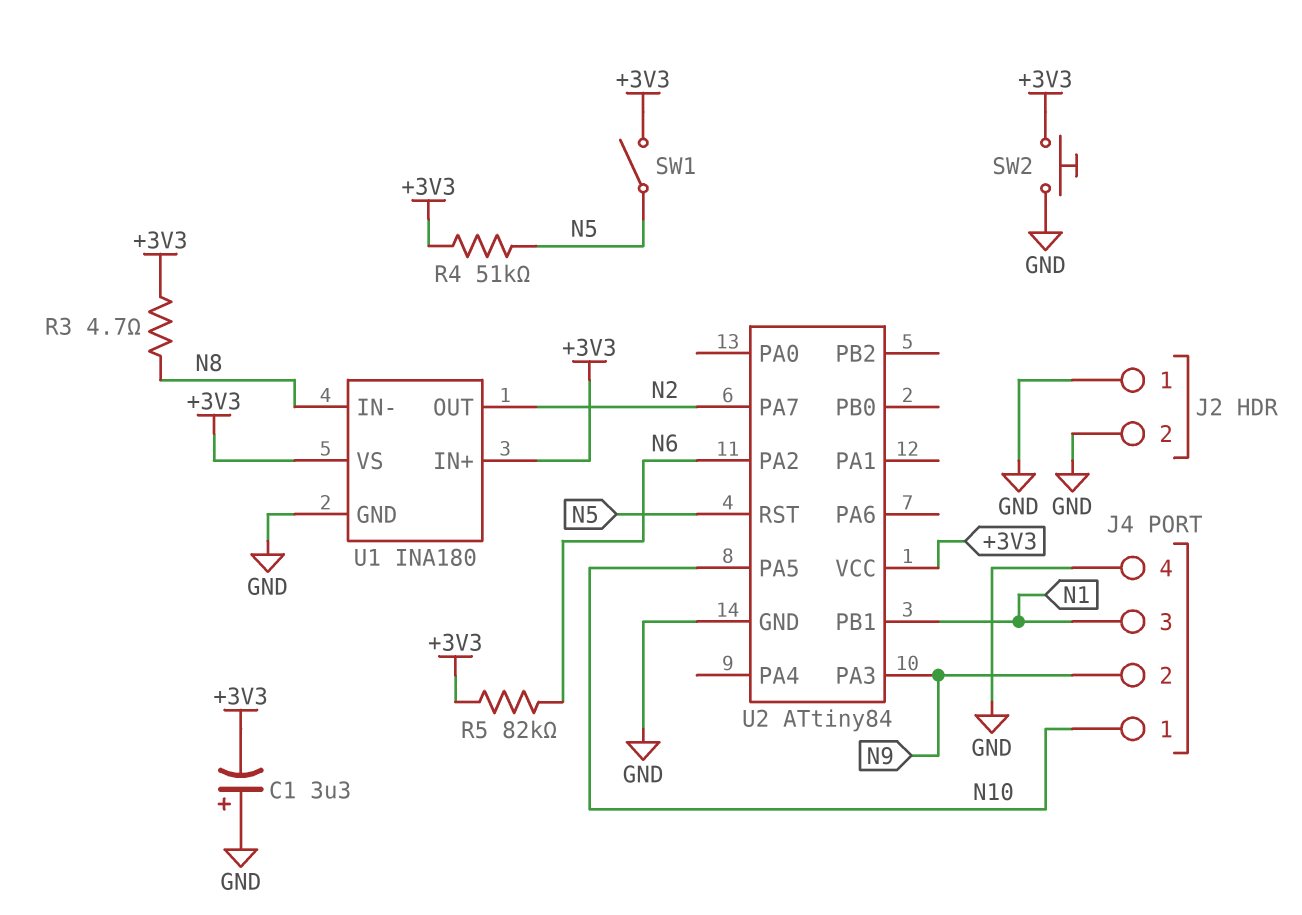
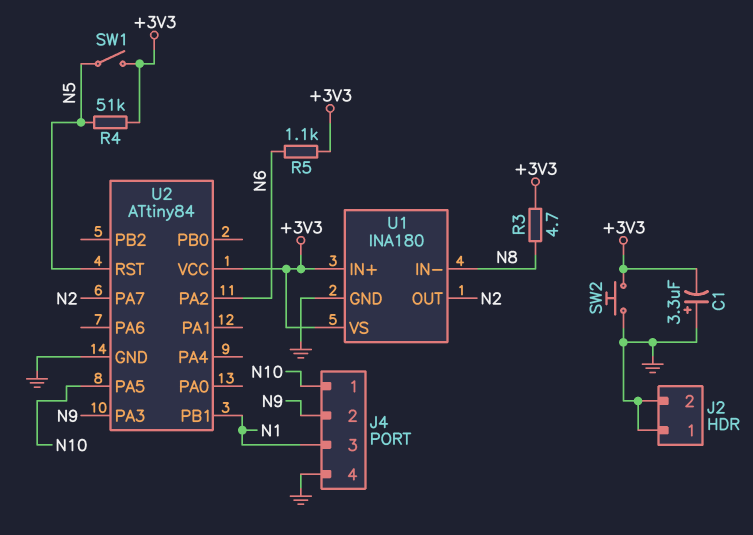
R5: 82k (+3V3, N6) -> 1.1k (+3V3, N6)

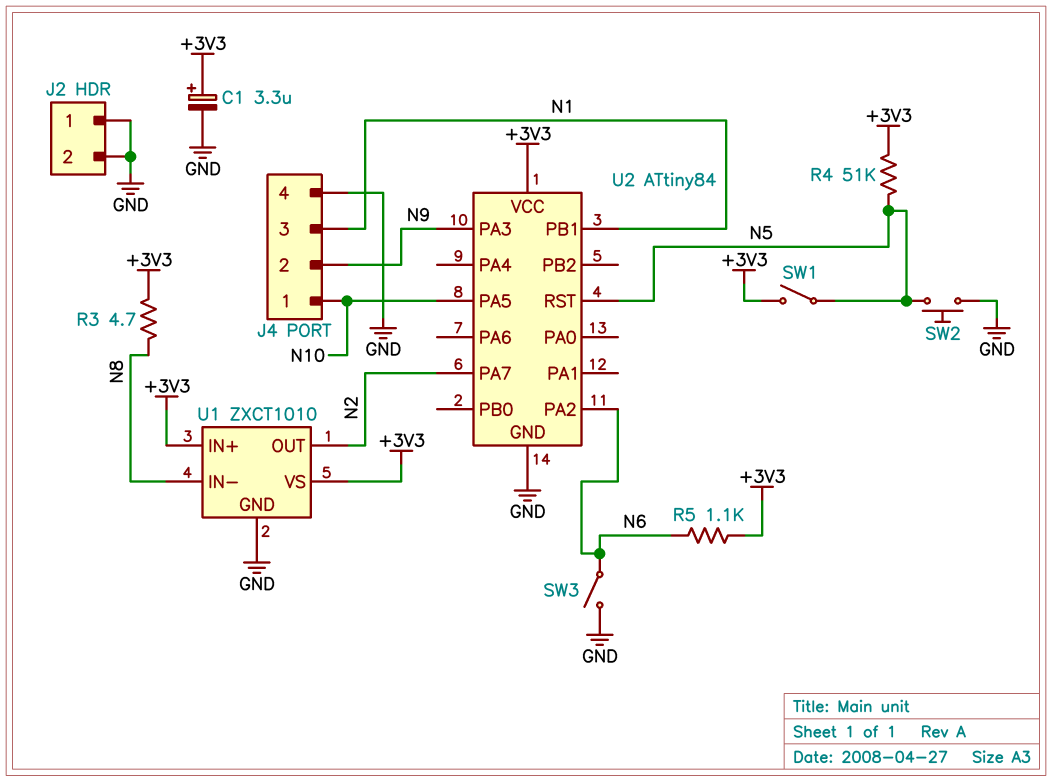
C1: 3.3uF (plus GND, minus +3V3) -> 3.3uF (plus +3V3, minus GND)
SW2: button (+3V3, GND) -> button (GND, N5)
SW3: none -> switch (GND, N6)
U1: INA180 -> ZXCT1010

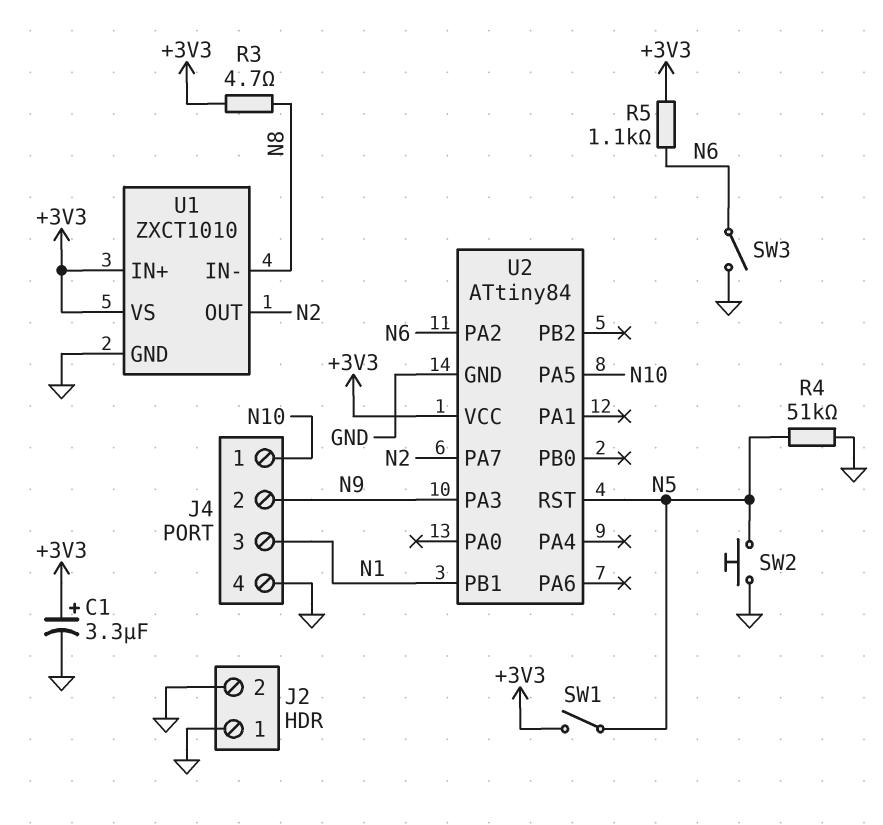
R4: 51k (+3V3, N5) -> 51k (GND, N5)

